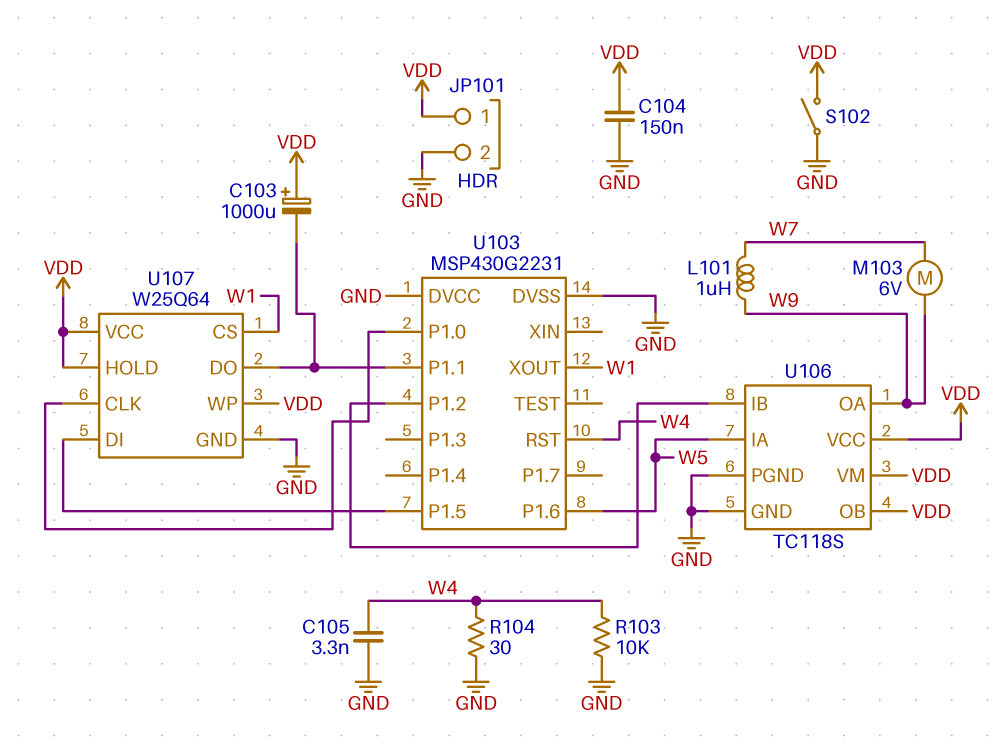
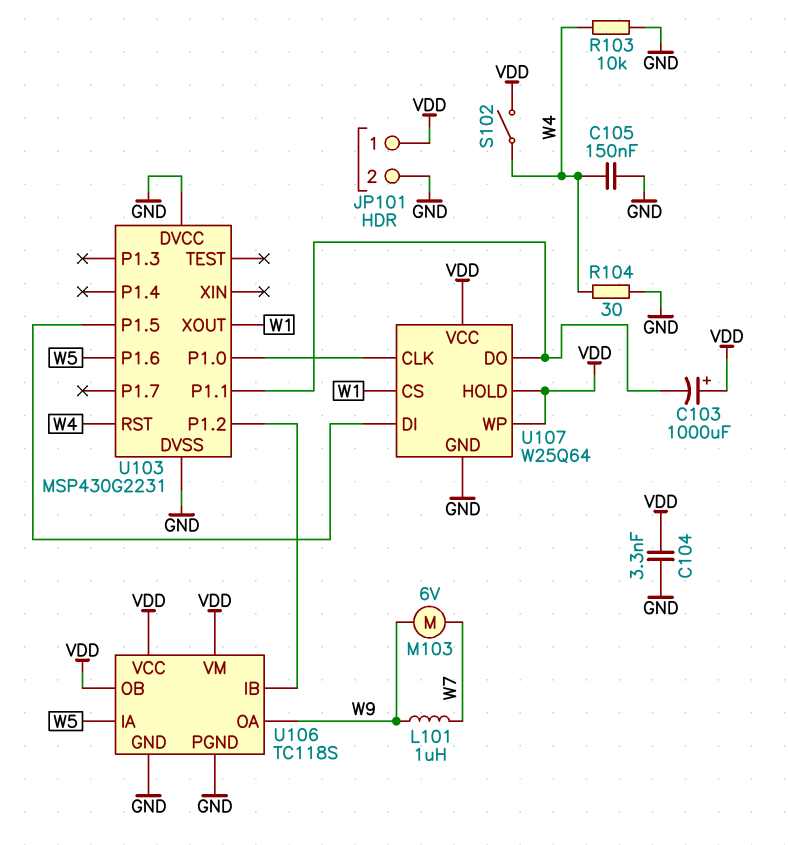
C104: 150nF (GND, VDD) -> 3.3nF (GND, VDD)
C105: 3.3nF (GND, W4) -> 150nF (GND, W4)
S102: switch (GND, VDD) -> switch (VDD, W4)

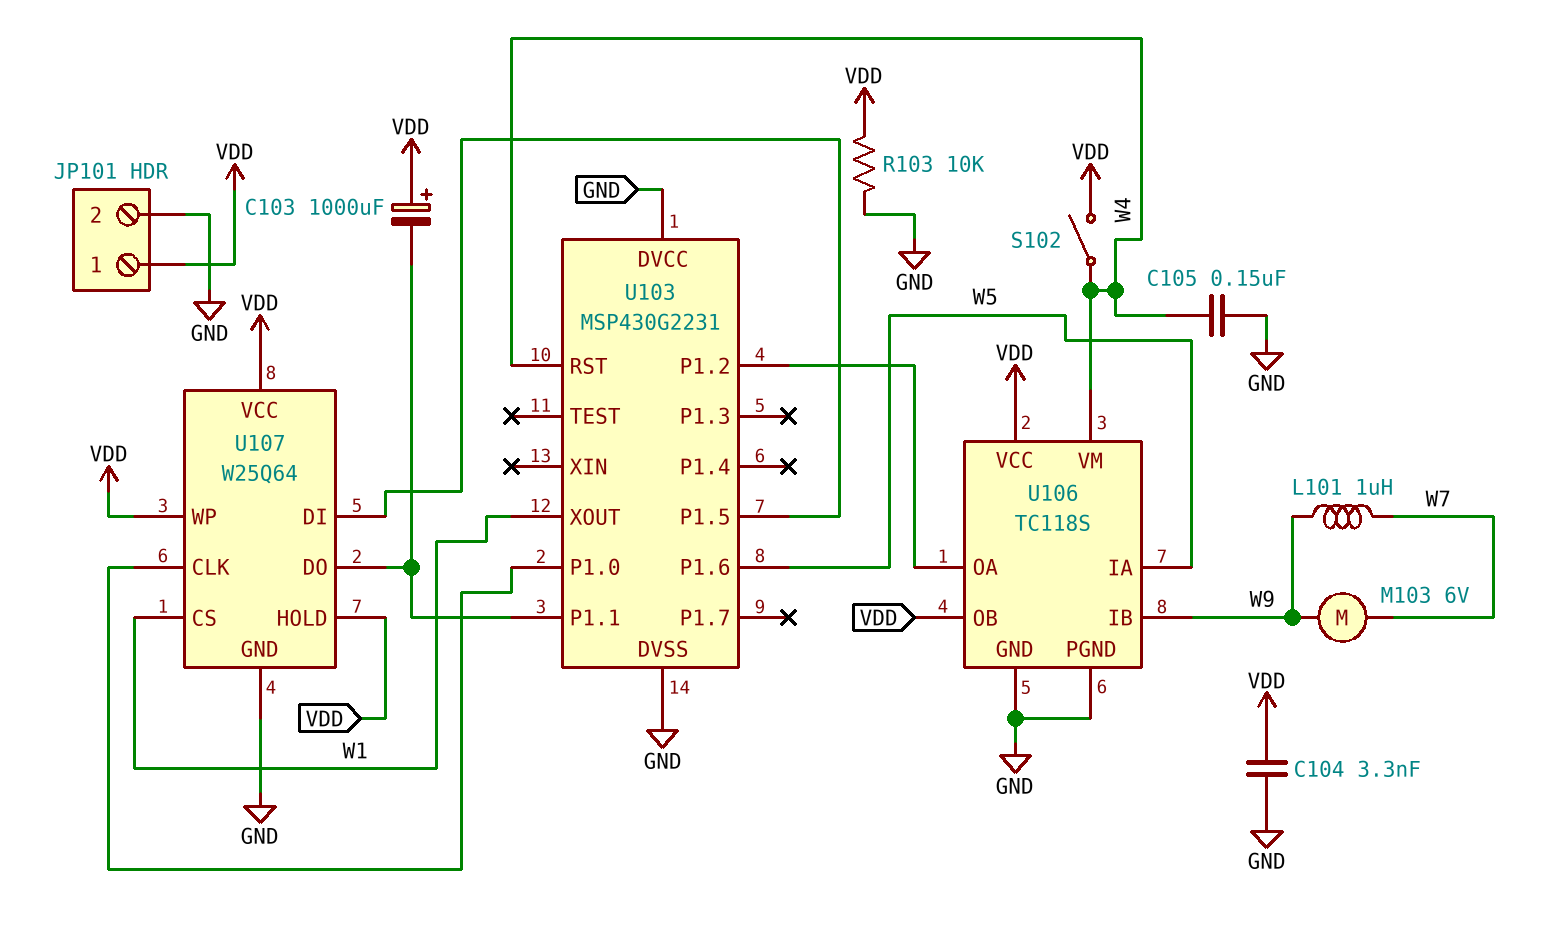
R103: 10k (GND, W4) -> 10k (GND, VDD)
R104: 30 (GND, W4) -> none
U106 pin IB: U103/P1.2 -> W9
U106 pin OA: W9 -> U103/P1.2
U106 pin VM: VDD -> W4

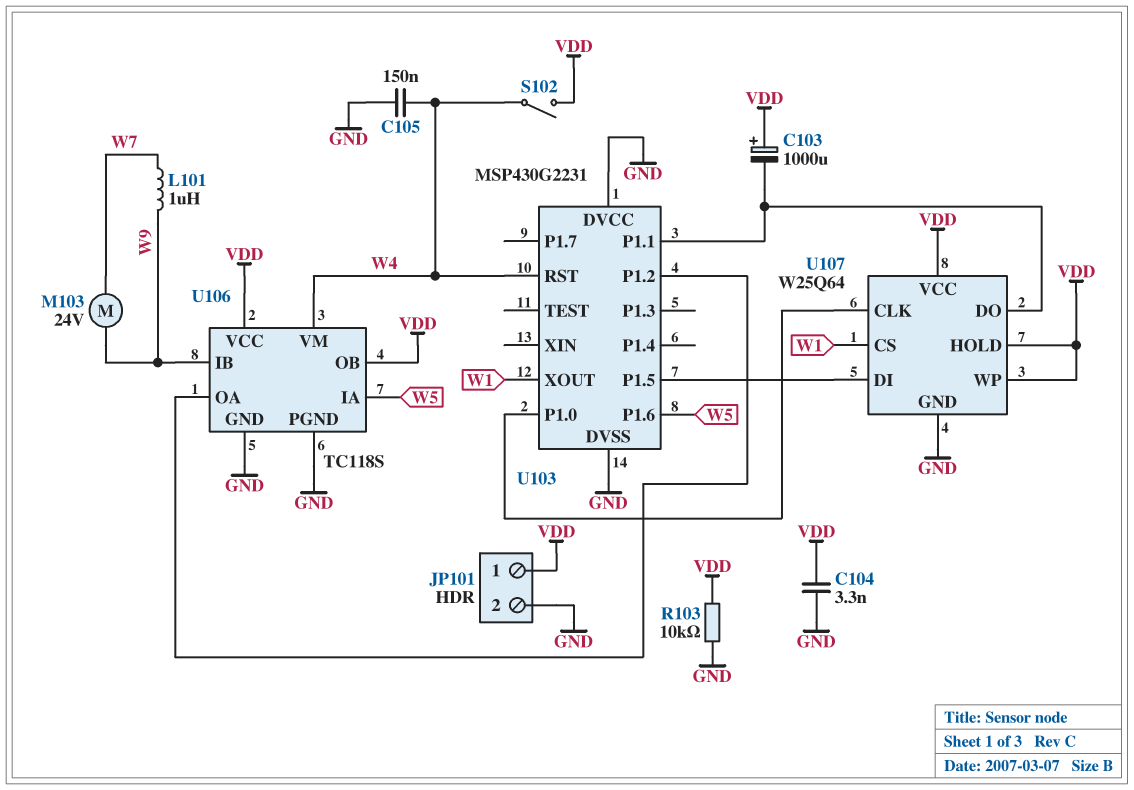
M103: motor 6V (W7, W9) -> motor 24V (W7, W9)

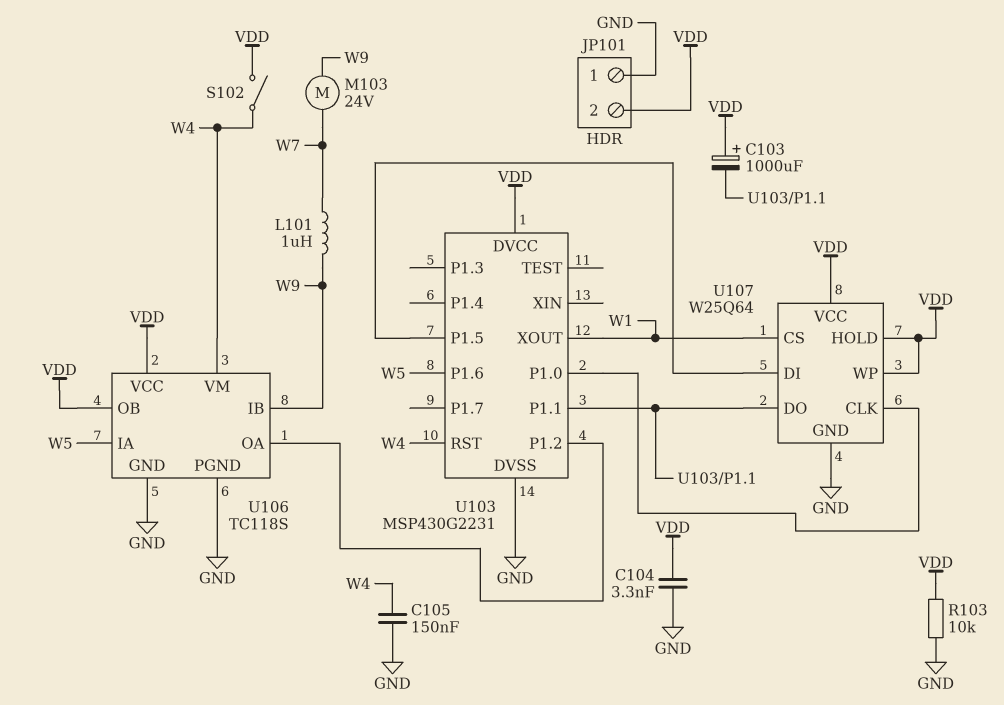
JP101 pin 1: VDD -> GND
JP101 pin 2: GND -> VDD
U103 pin DVCC: GND -> VDD

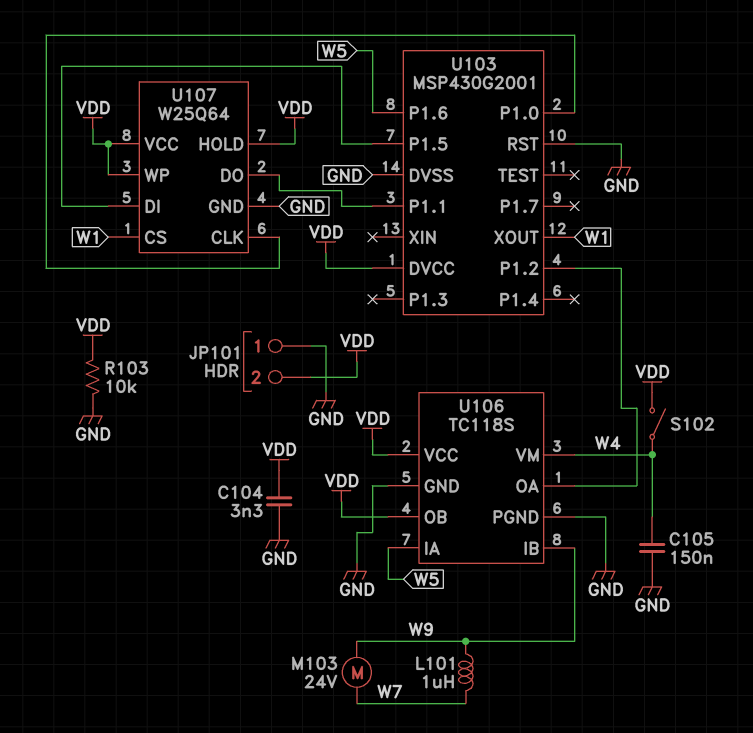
C103: 1000uF (plus VDD, minus U103/P1.1) -> none
U103: MSP430G2231 -> MSP430G2001
U103 pin RST: W4 -> GND

